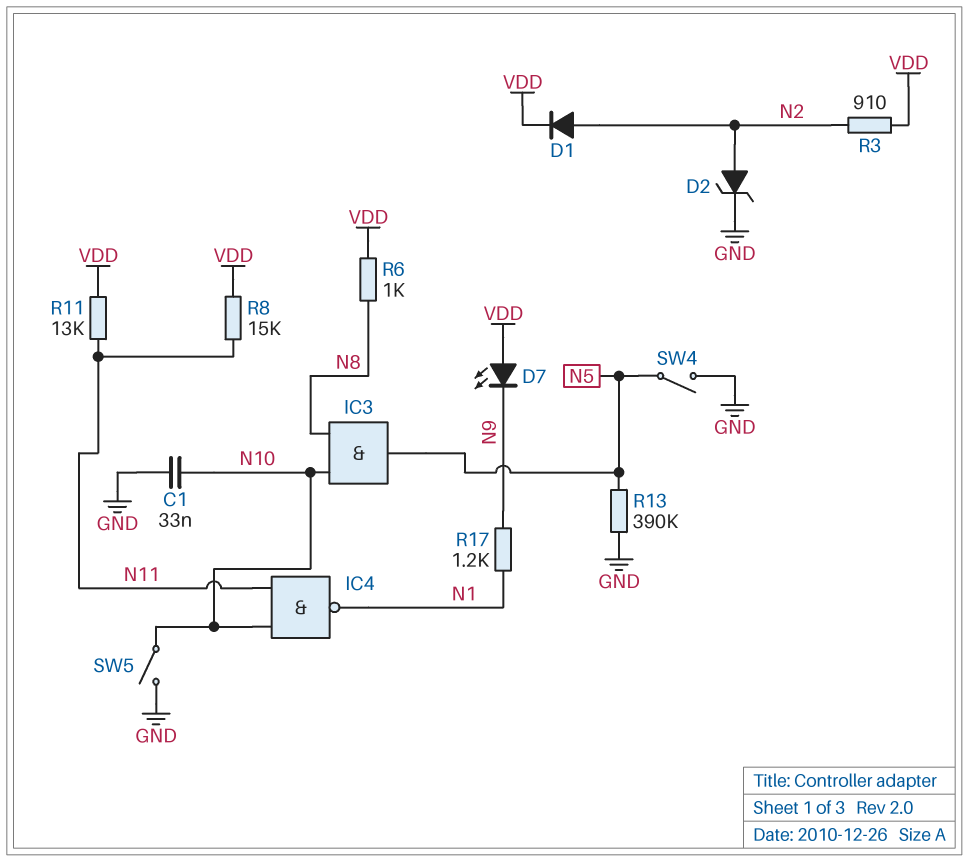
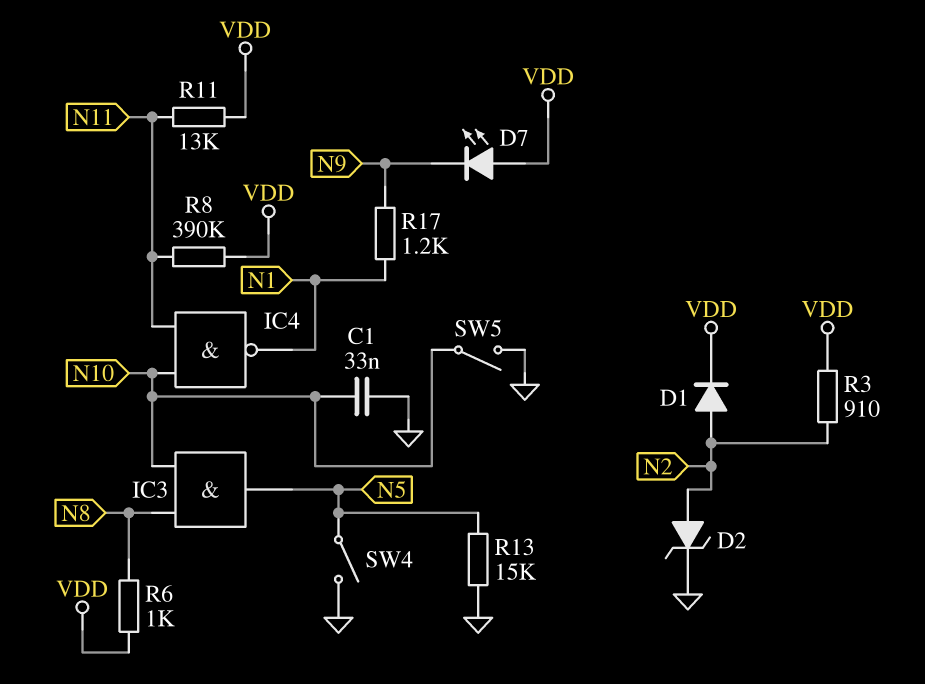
R8: 15k (N11, VDD) -> 390k (N11, VDD)
R13: 390k (GND, N5) -> 15k (GND, N5)

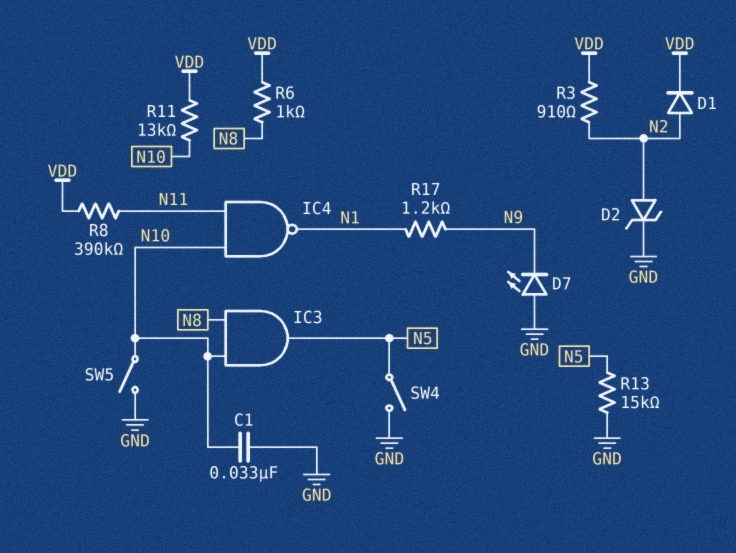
D7: LED (A VDD, K N9) -> LED (A GND, K N9)
R11: 13k (N11, VDD) -> 13k (N10, VDD)

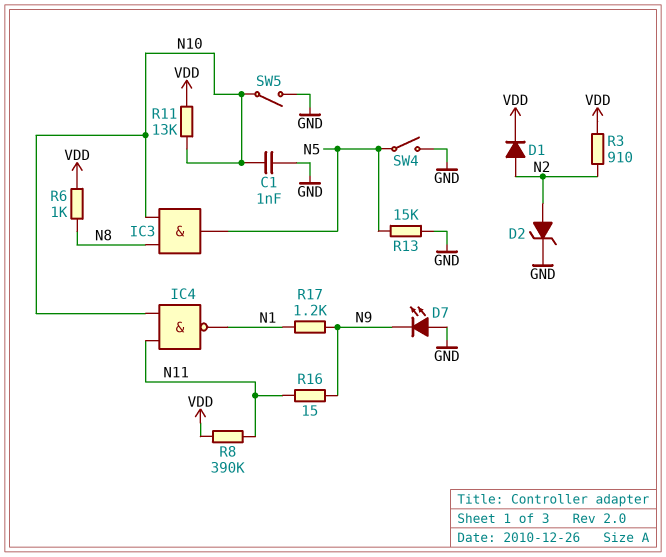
C1: 33nF (GND, N10) -> 1nF (GND, N10)
R16: none -> 15 (N9, N11)

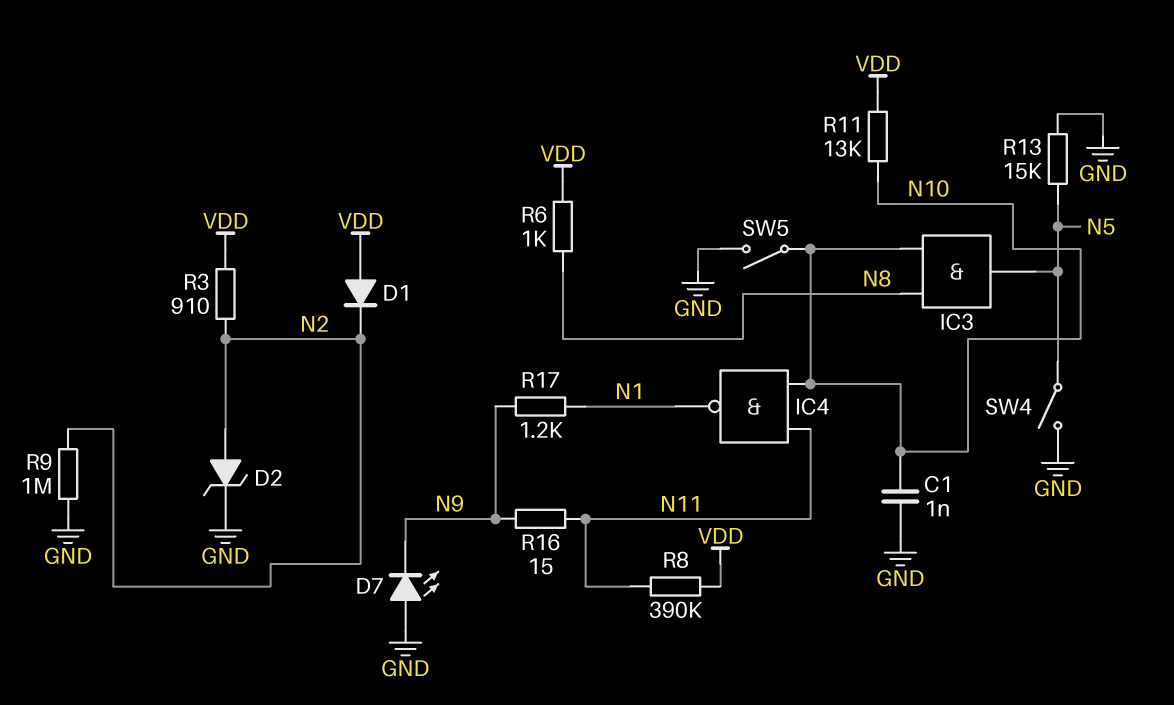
D1: diode (A N2, K VDD) -> diode (A VDD, K N2)
R9: none -> 1M (GND, N2)

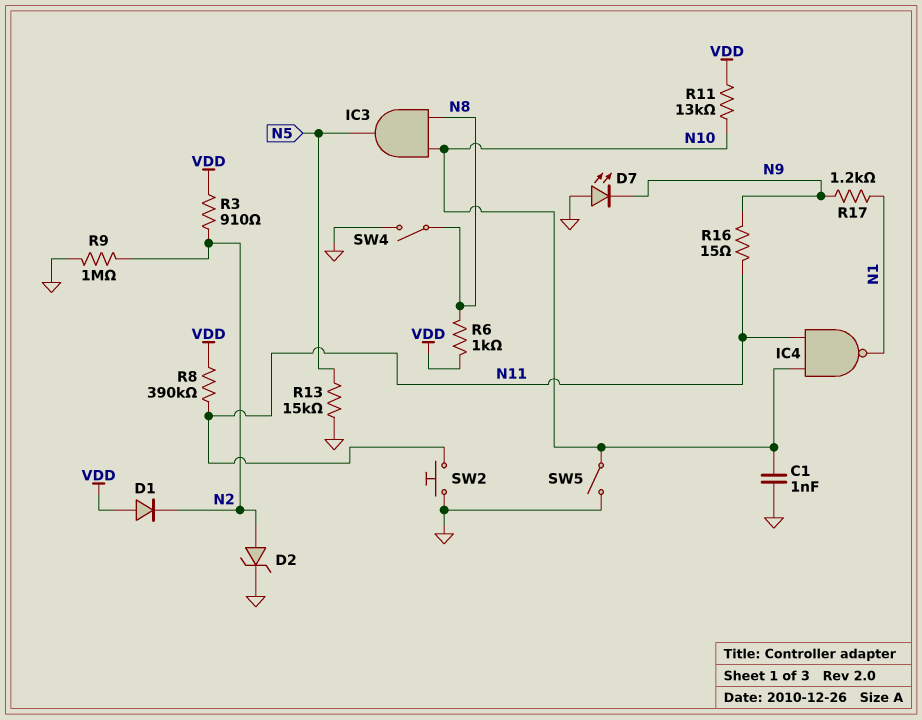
SW2: none -> button (GND, N11)
SW4: switch (GND, N5) -> switch (GND, N8)

